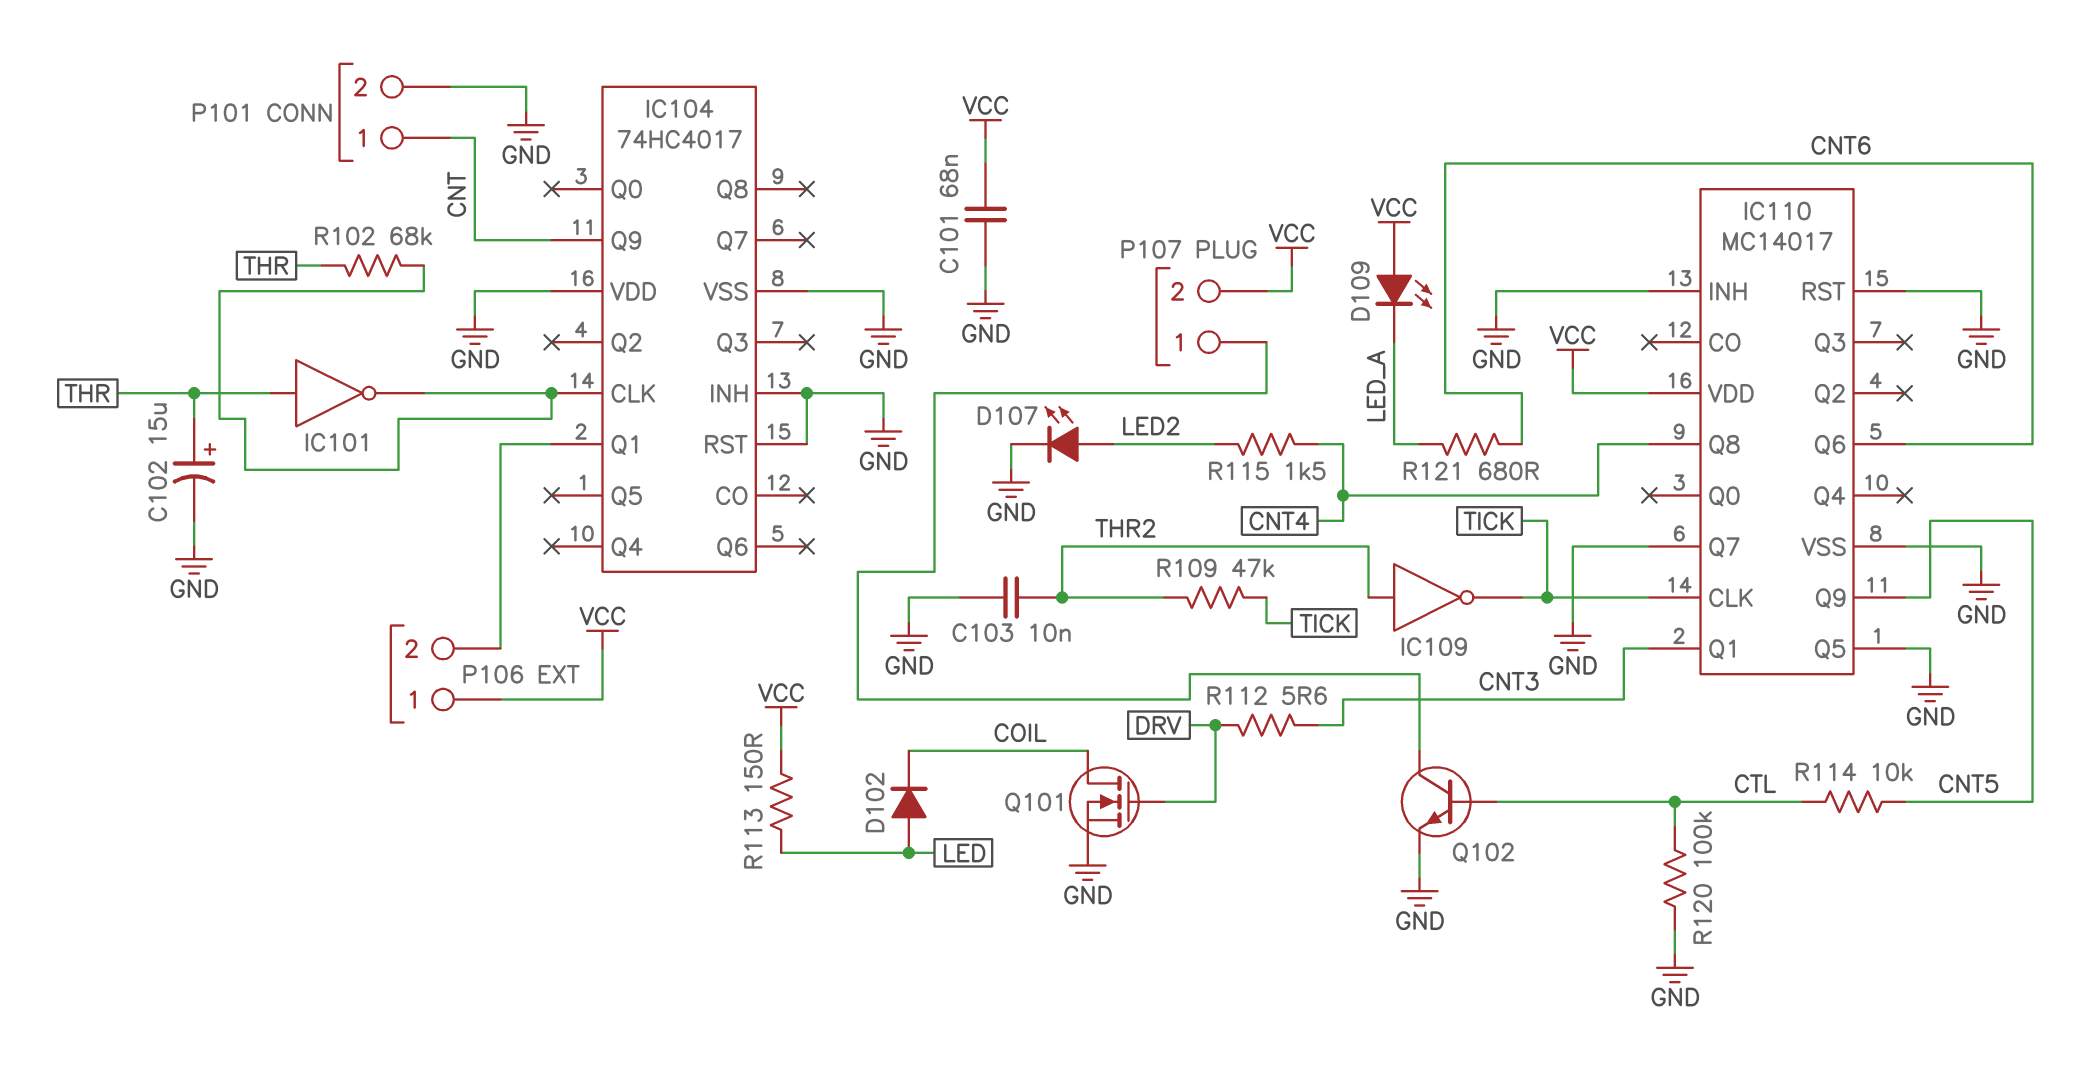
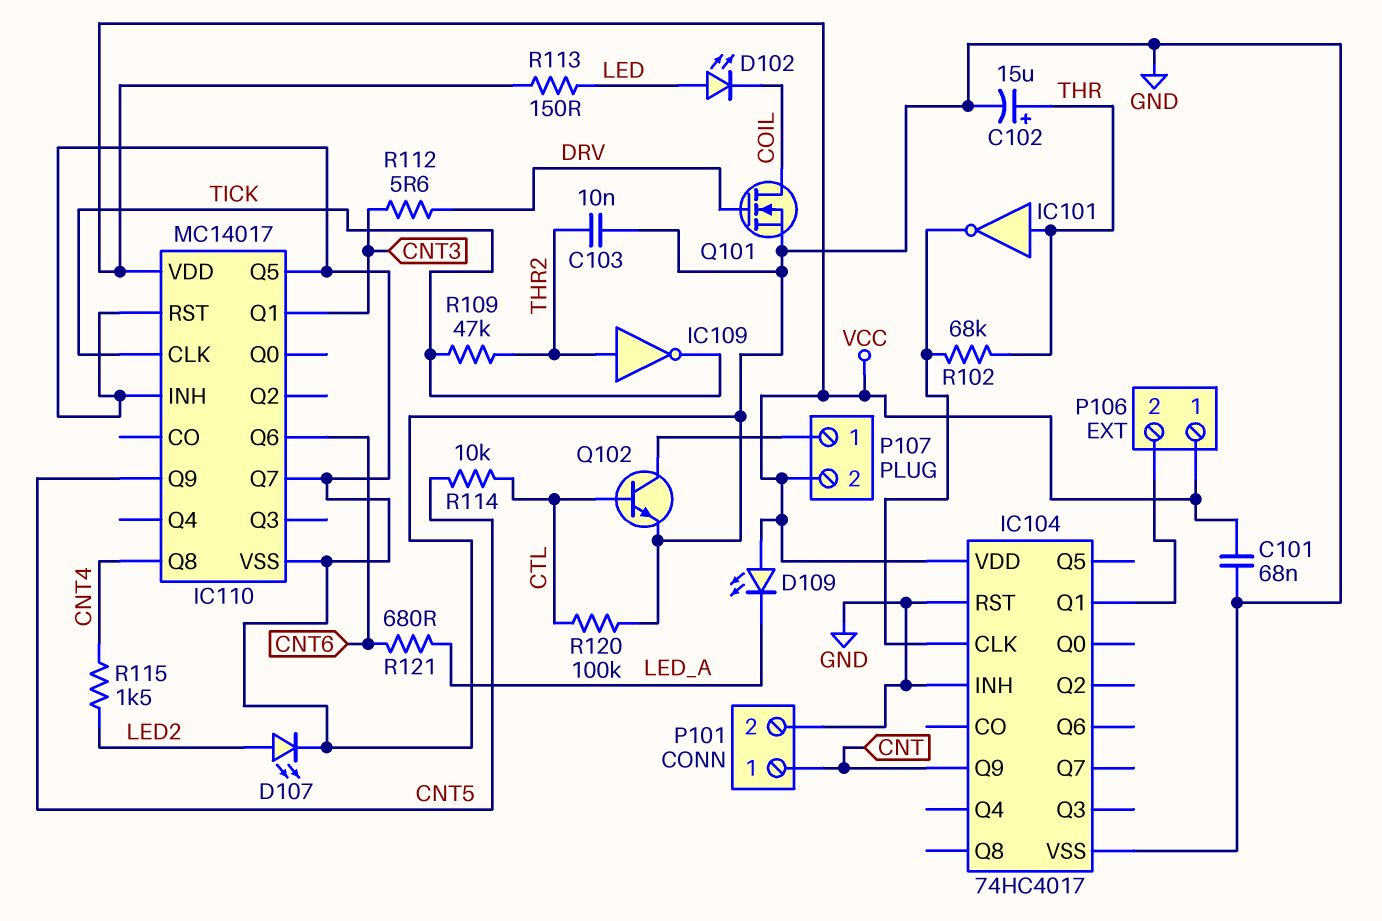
D102: diode (A LED, K COIL) -> LED (A LED, K COIL)
IC104 pin VDD: GND -> VCC

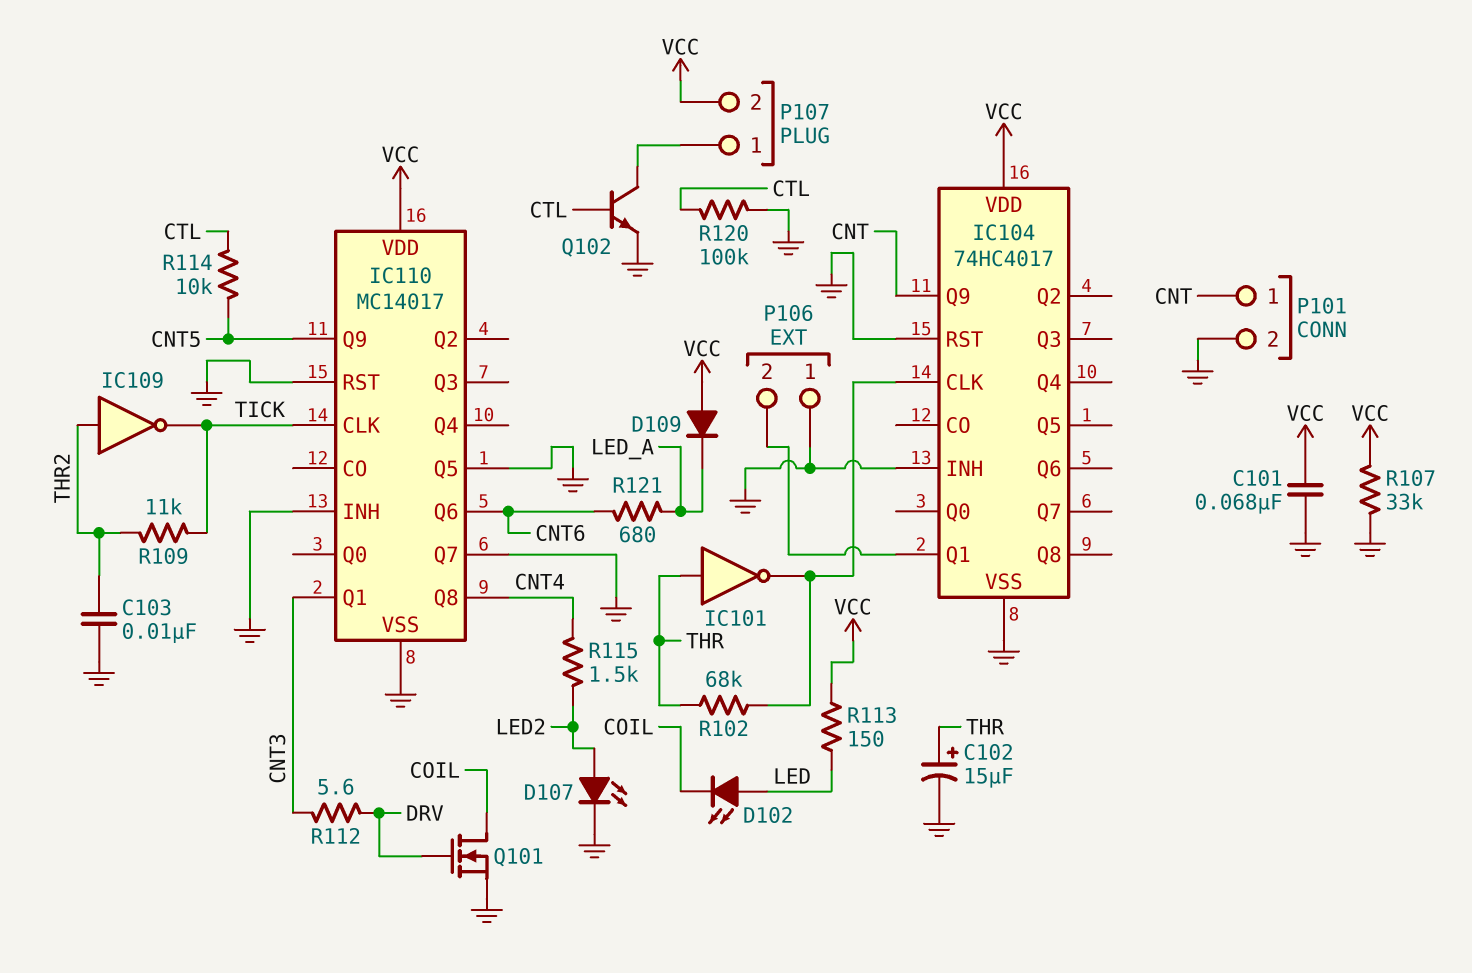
D109: LED (A VCC, K LED_A) -> diode (A VCC, K LED_A)
P106 pin 1: VCC -> GND
R107: none -> 33k (GND, VCC)
R109: 47k (THR2, TICK) -> 11k (THR2, TICK)

